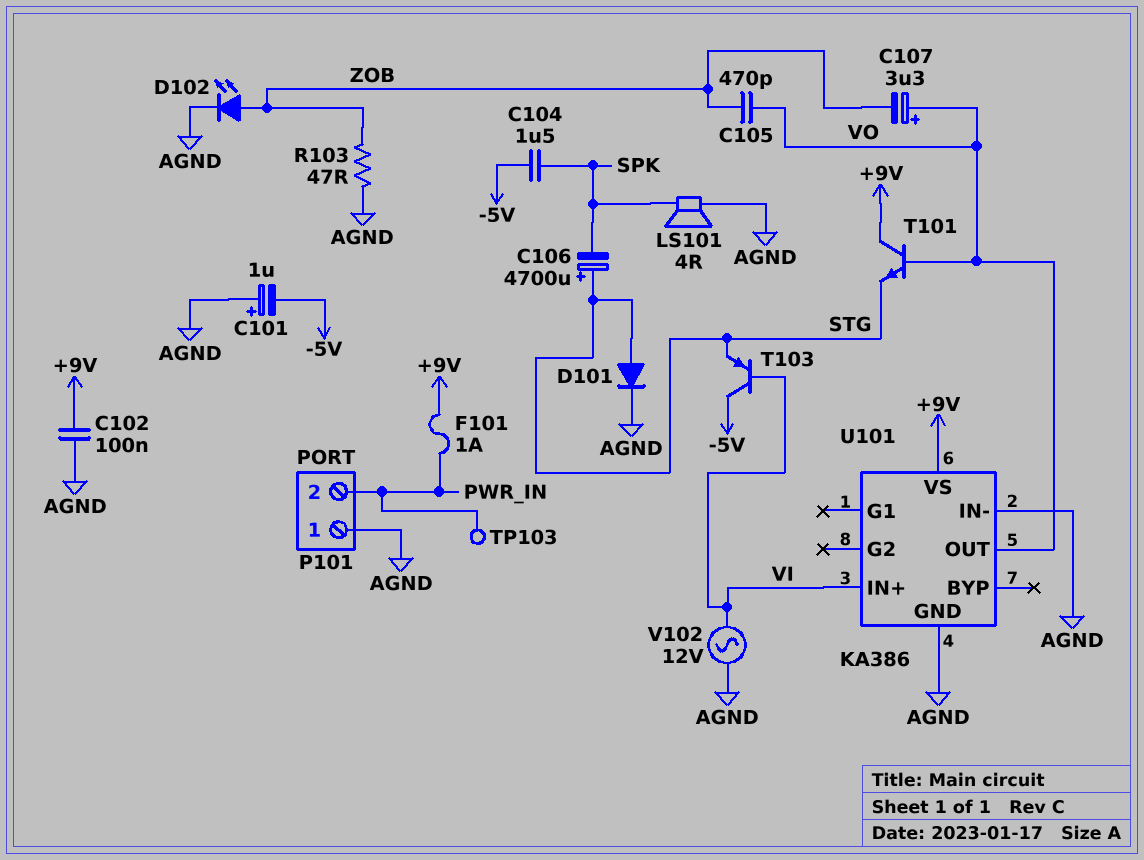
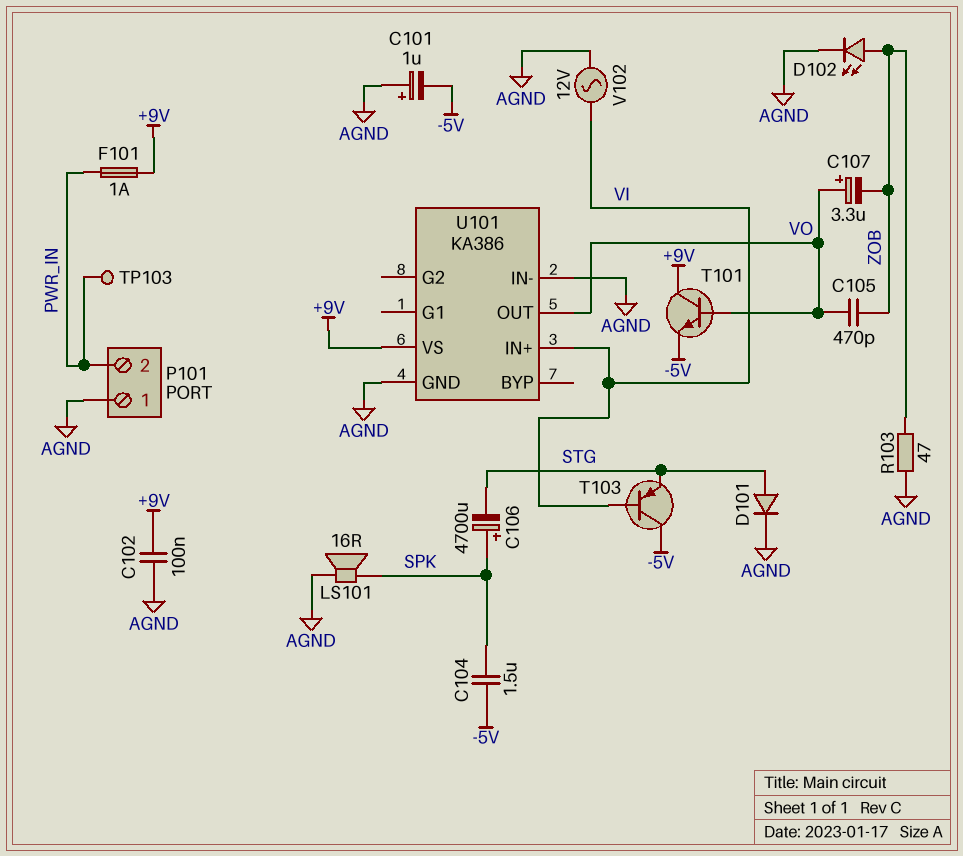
C106: 4700uF (plus STG, minus SPK) -> 4700uF (plus SPK, minus STG)
LS101: speaker 4R (AGND, SPK) -> speaker 16R (AGND, SPK)
T101: NPN (B VO, C +9V, E STG) -> NPN (B VO, C +9V, E -5V)

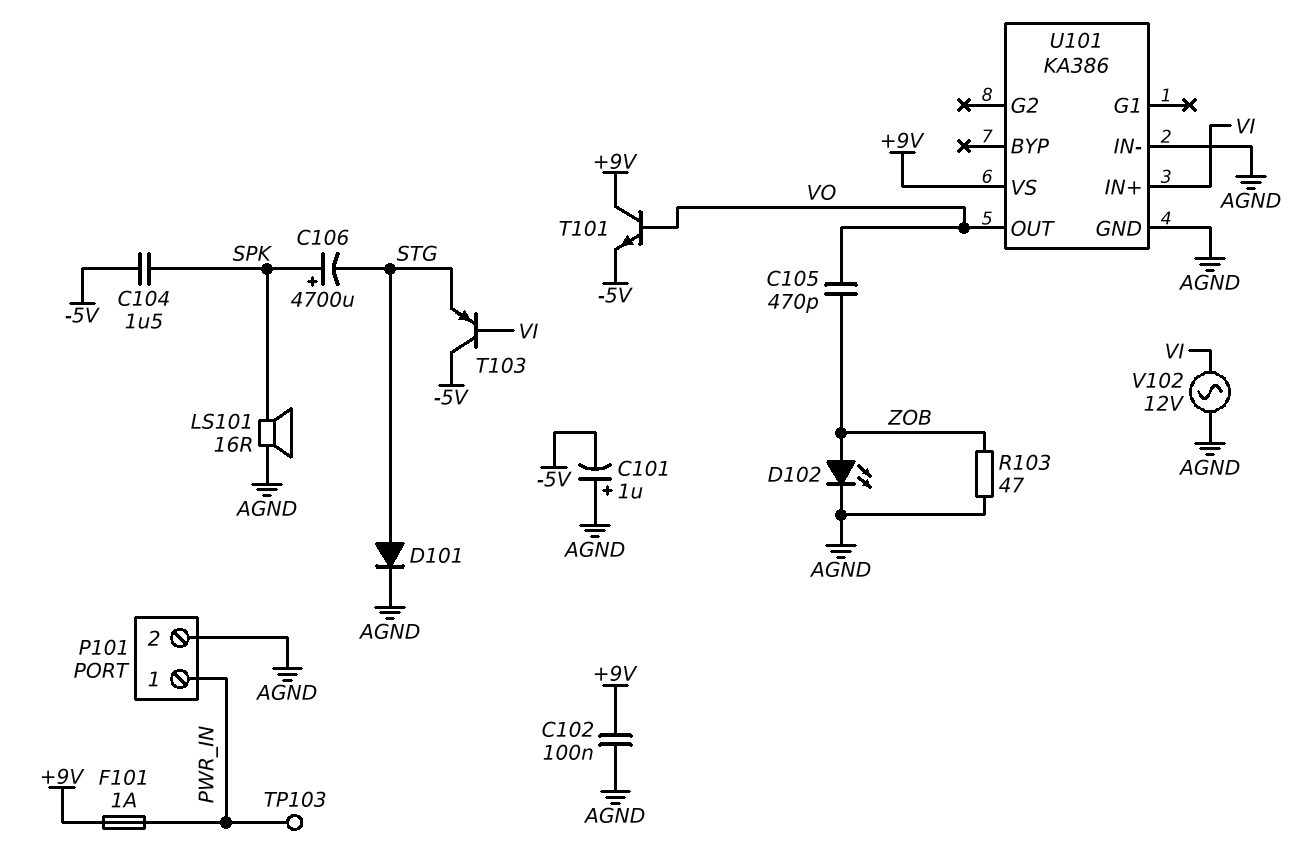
C107: 3.3uF (plus VO, minus ZOB) -> none
P101 pin 1: AGND -> PWR_IN
P101 pin 2: PWR_IN -> AGND

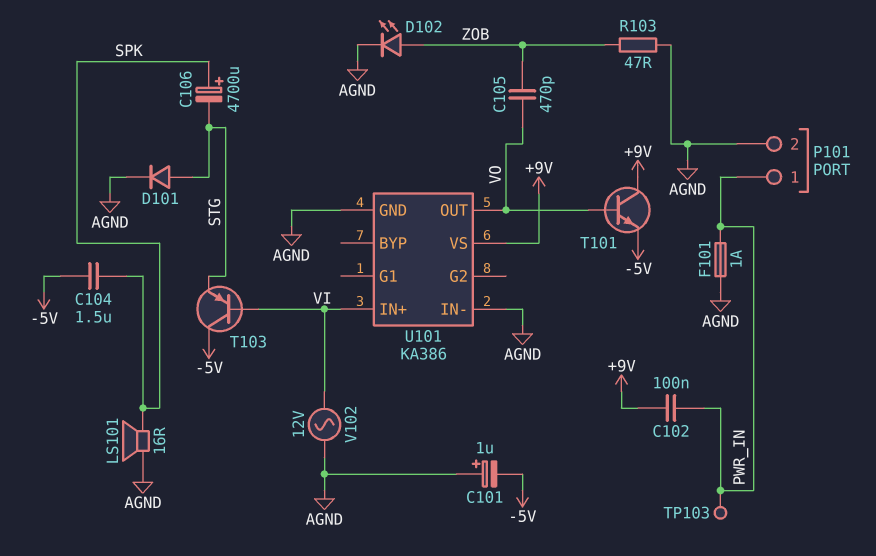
C102: 100nF (+9V, AGND) -> 100nF (+9V, PWR_IN)
F101: 1A (+9V, PWR_IN) -> 1A (AGND, PWR_IN)

